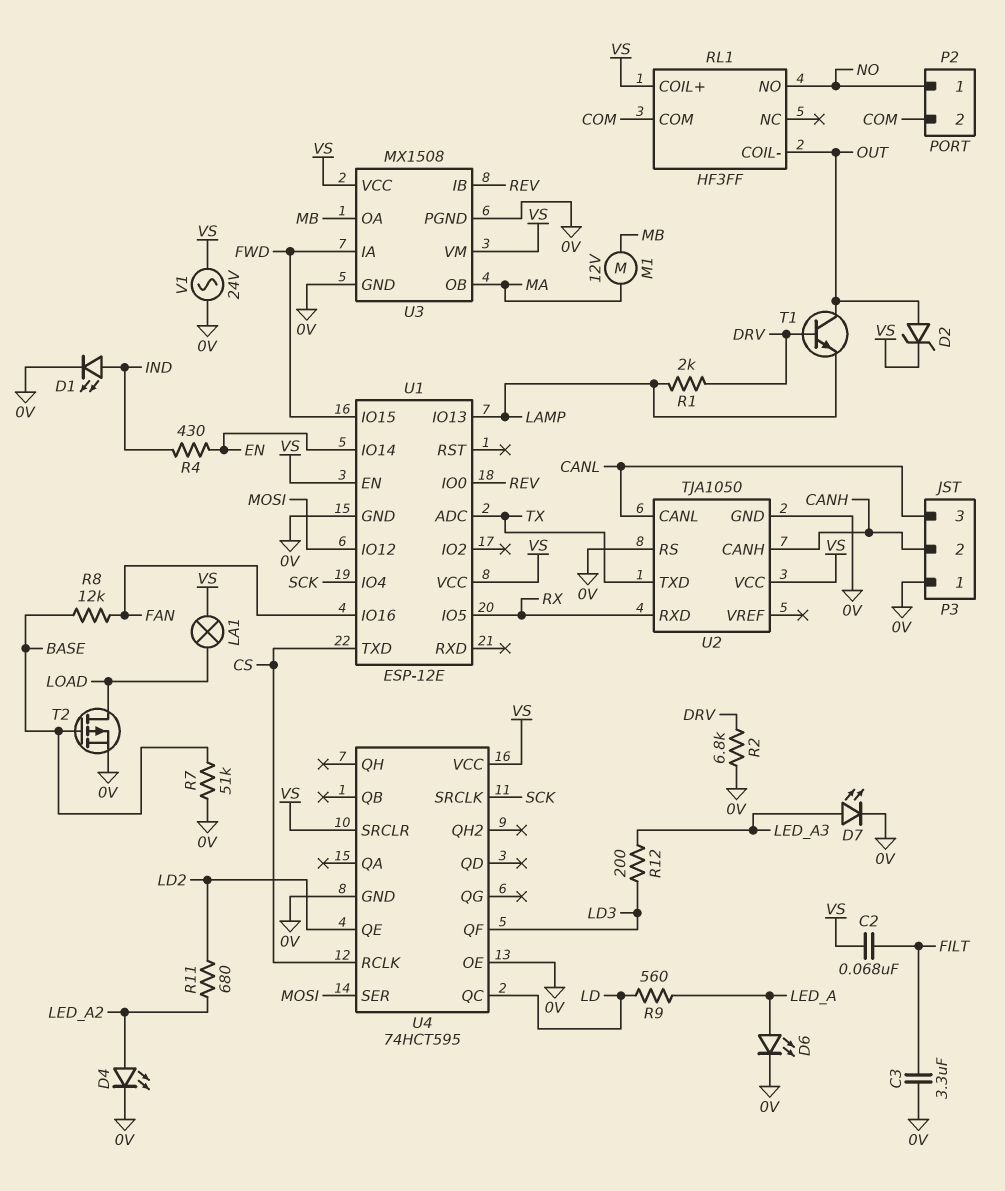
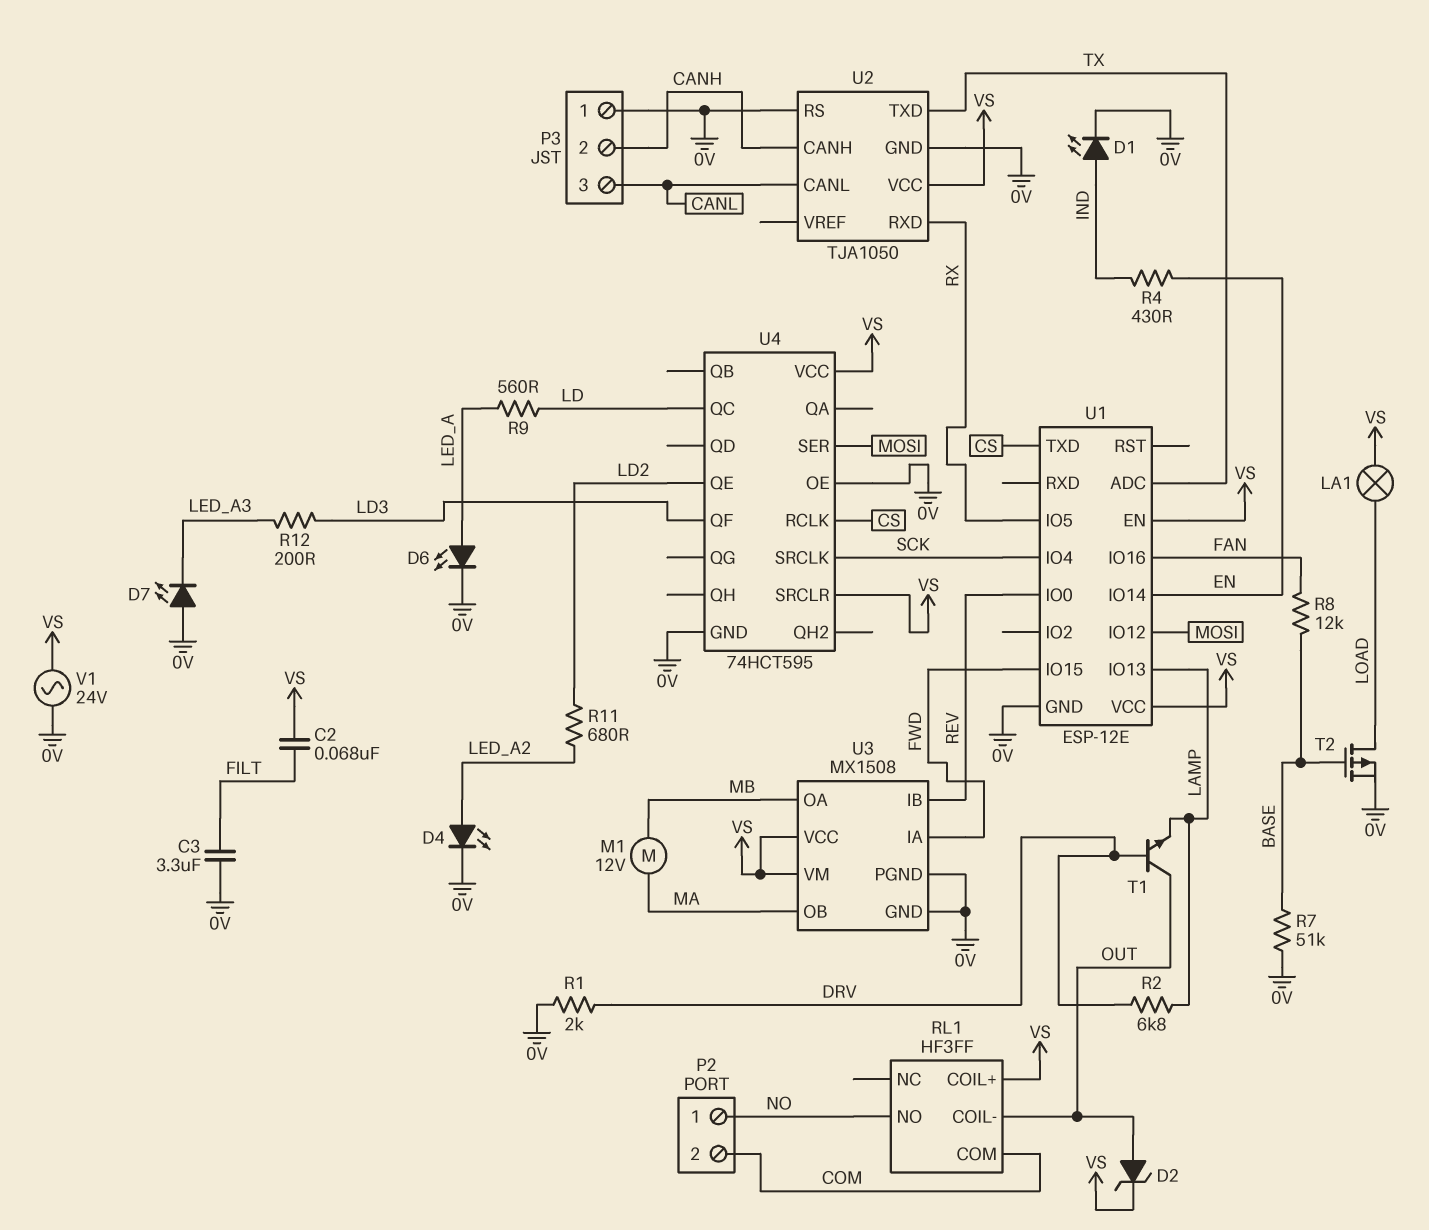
D7: LED (A LED_A3, K 0V) -> LED (A 0V, K LED_A3)
R1: 2k (DRV, LAMP) -> 2k (0V, DRV)
R2: 6.8k (0V, DRV) -> 6.8k (DRV, LAMP)

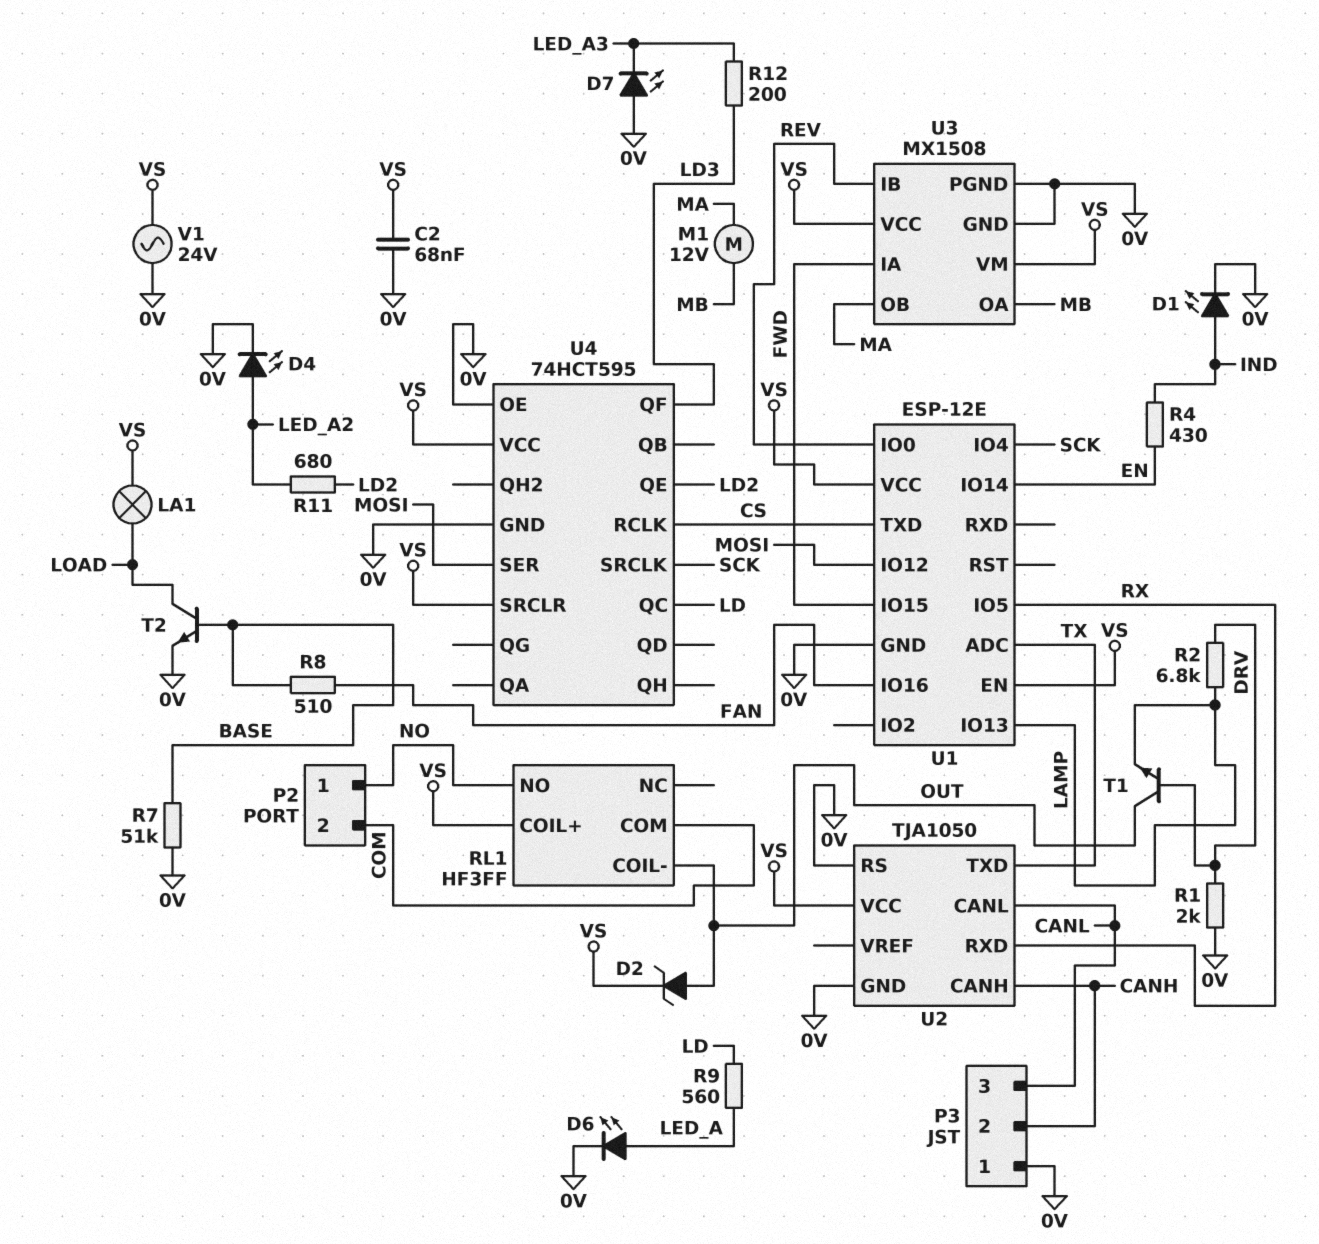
C2: 68nF (FILT, VS) -> 68nF (0V, VS)
C3: 3.3uF (0V, FILT) -> none
R8: 12k (BASE, FAN) -> 510 (BASE, FAN)
T2: PMOS (G BASE, D LOAD, S 0V) -> NPN (B BASE, C LOAD, E 0V)

